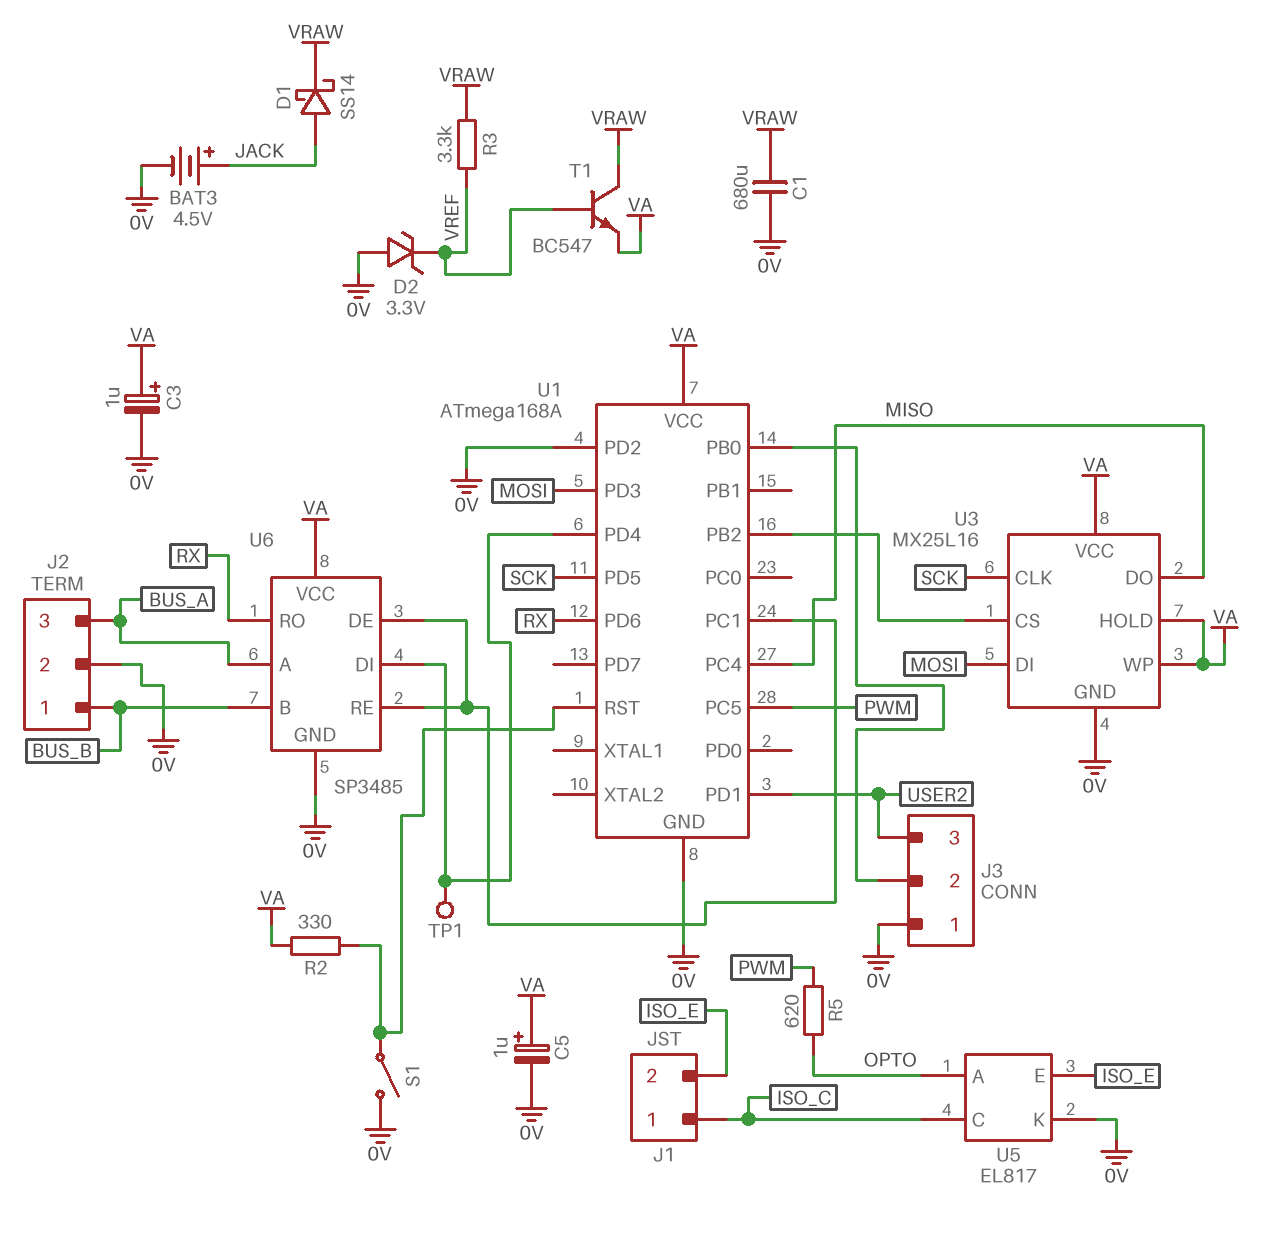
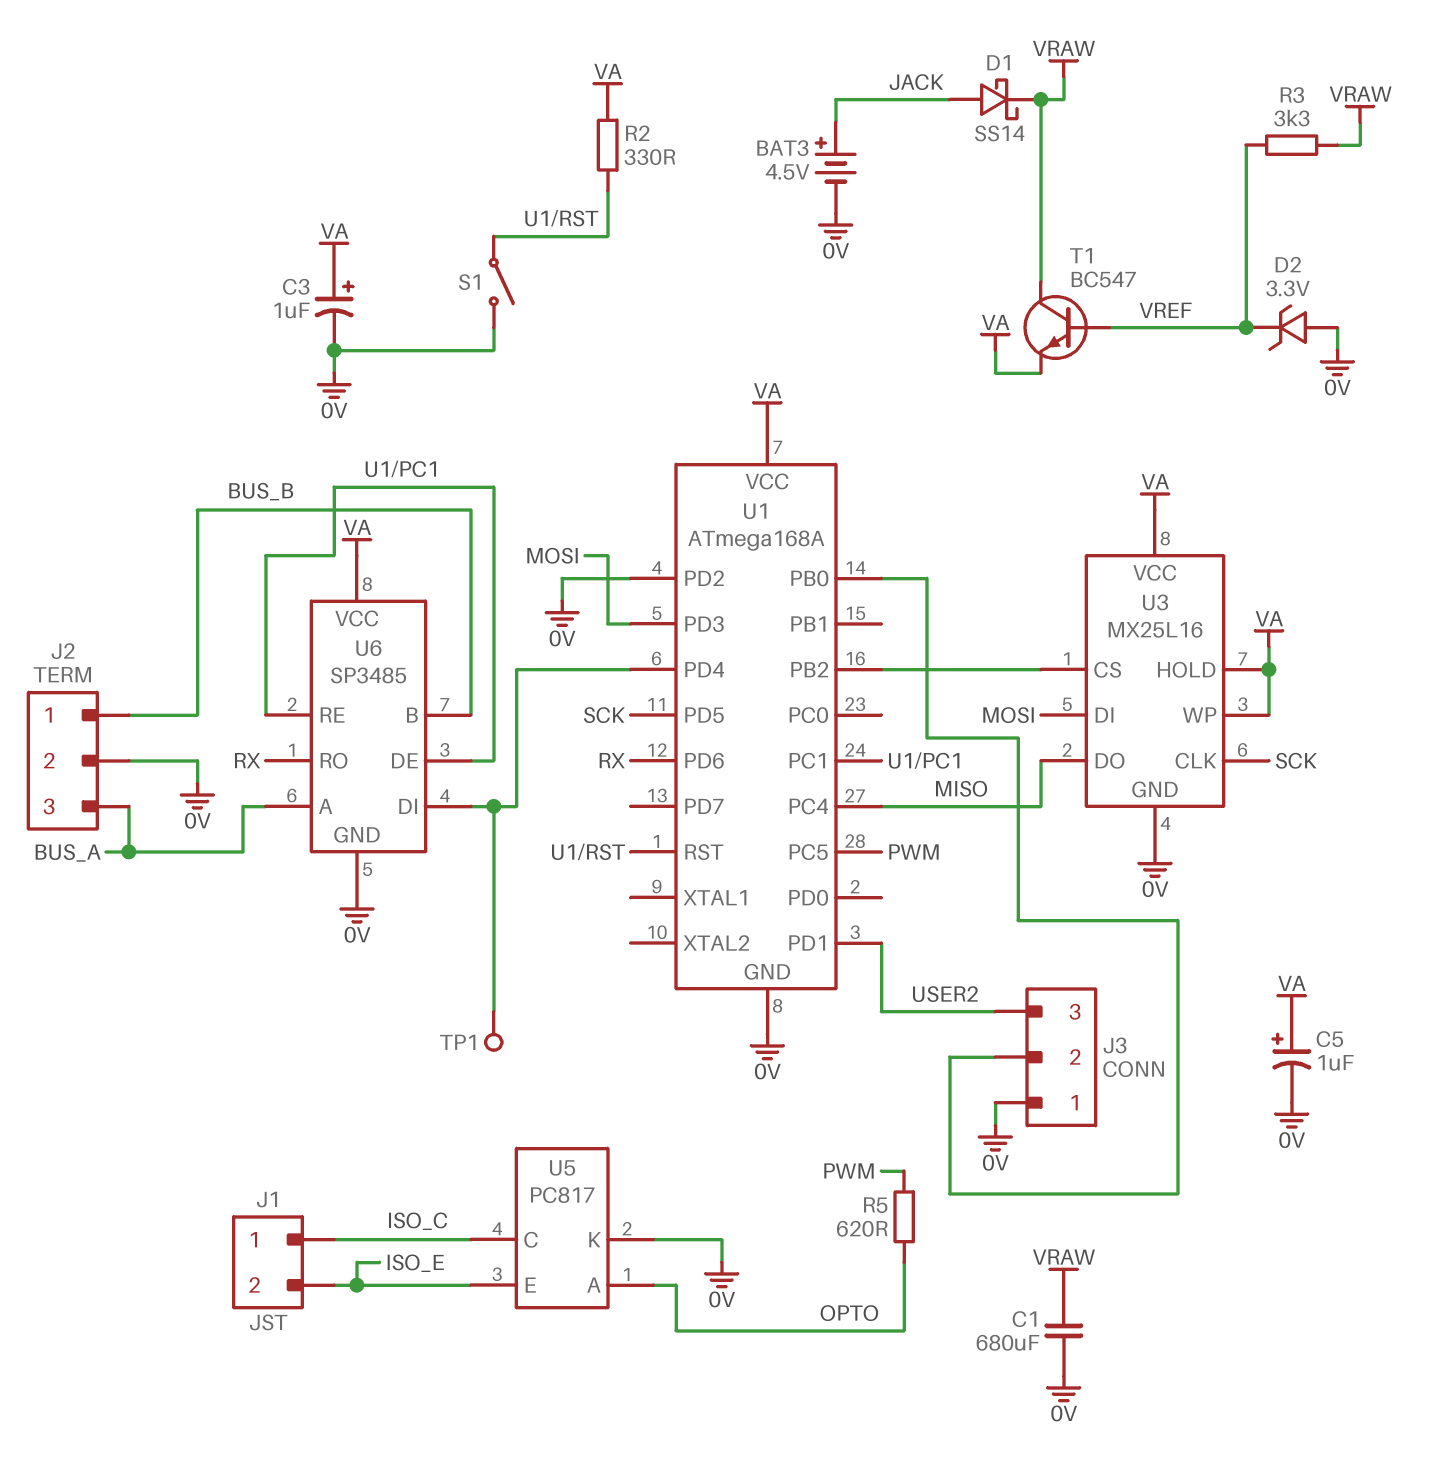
U5: EL817 -> PC817

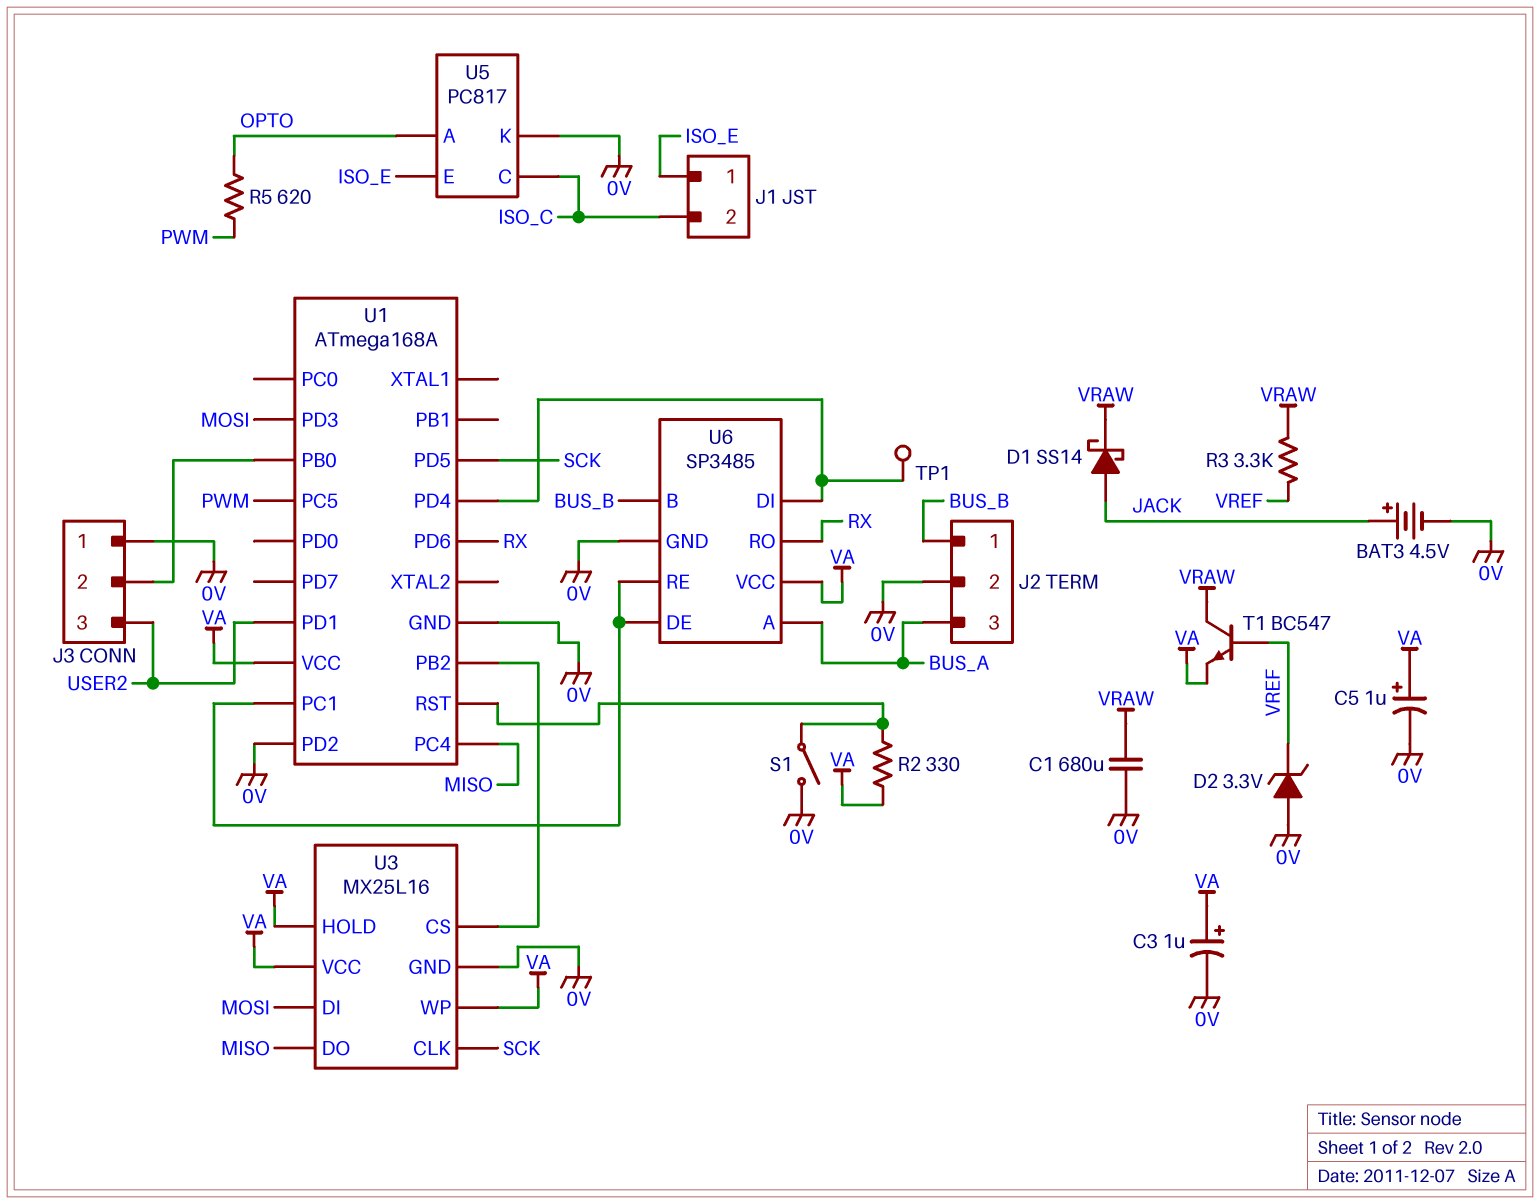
J1 pin 1: ISO_C -> ISO_E
J1 pin 2: ISO_E -> ISO_C

